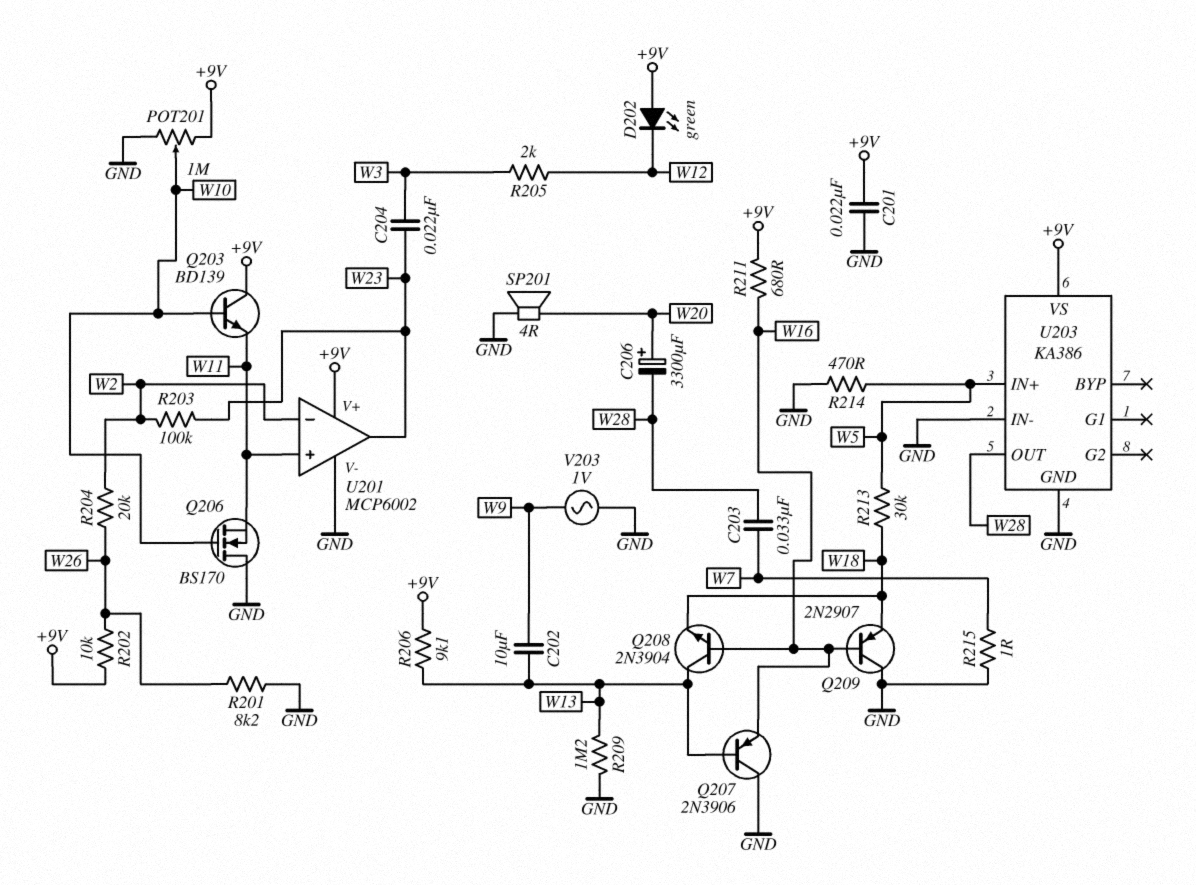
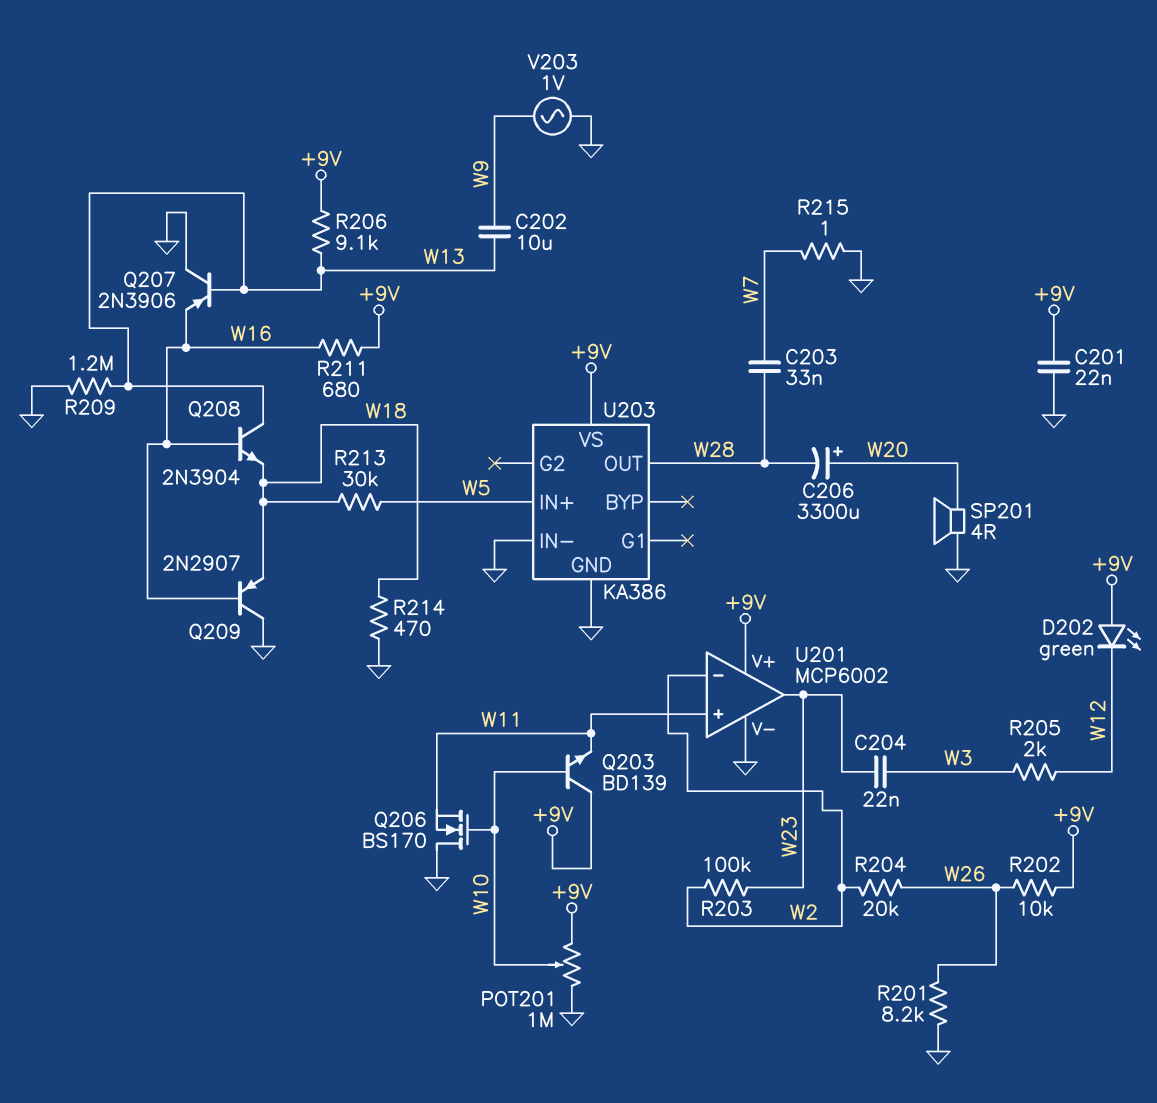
R214: 470 (GND, W5) -> 470 (GND, W18)

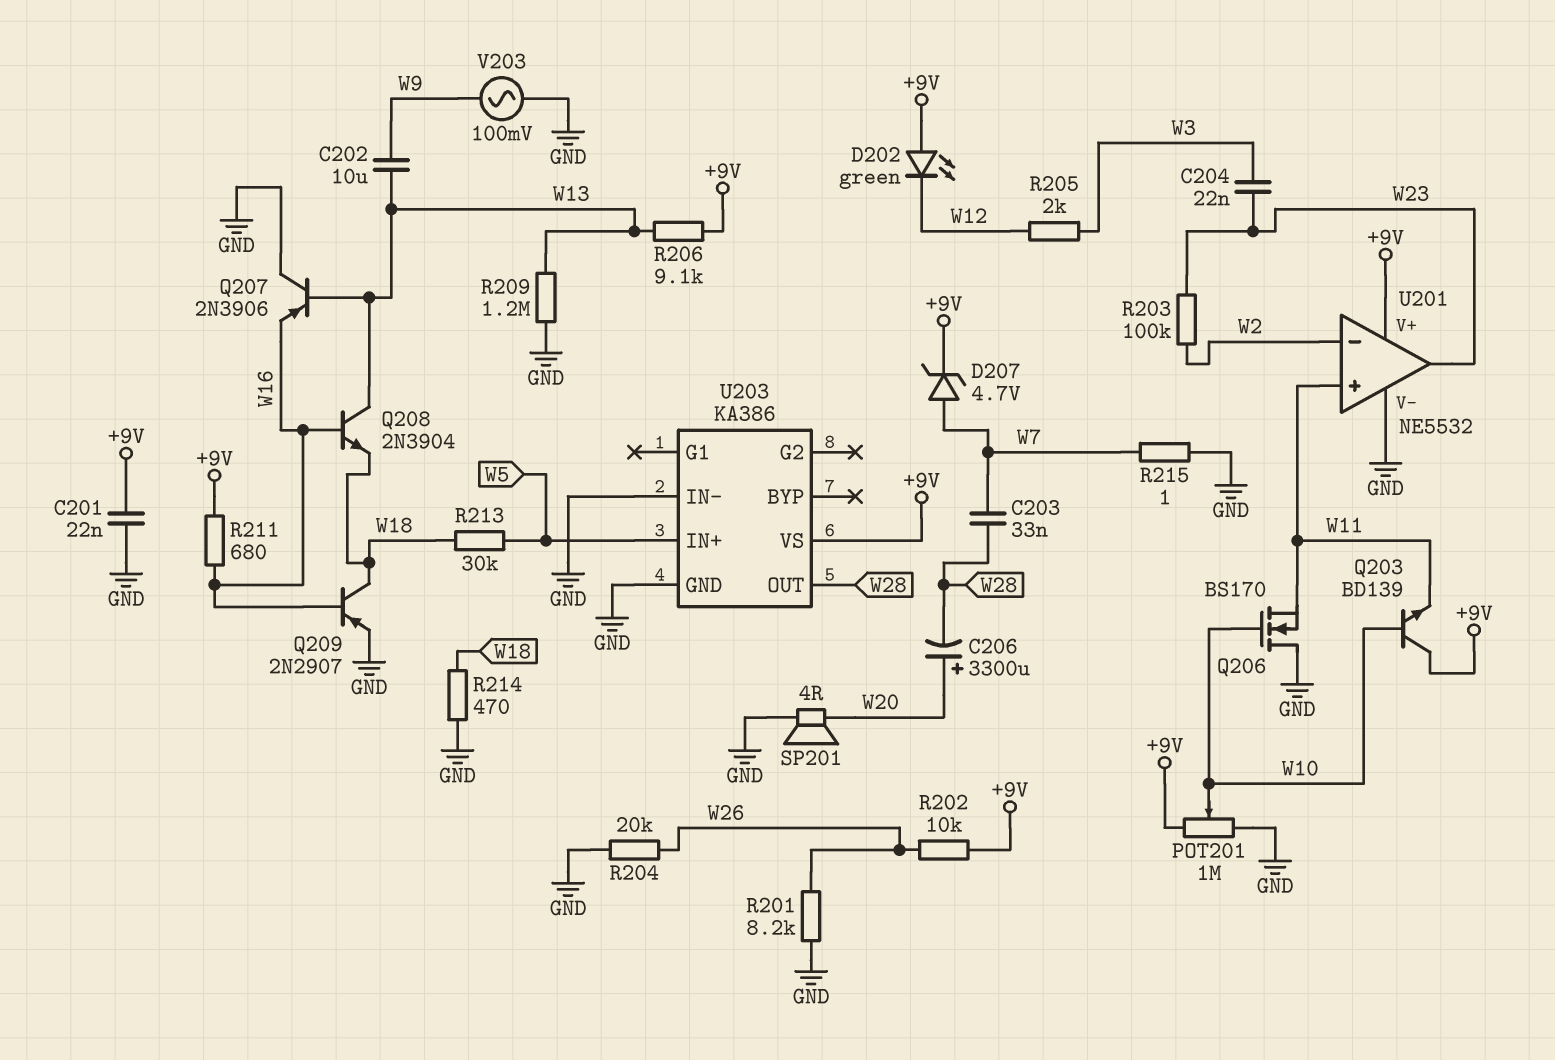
D207: none -> zener 4.7V (A W7, K +9V)
Q209: PNP 2N2907 (B W16, C GND, E W18) -> PNP 2N2907 (B W16, C W18, E GND)
R204: 20k (W2, W26) -> 20k (GND, W26)
U201: MCP6002 -> NE5532
V203: AC 1V (GND, W9) -> AC 100mV (GND, W9)

